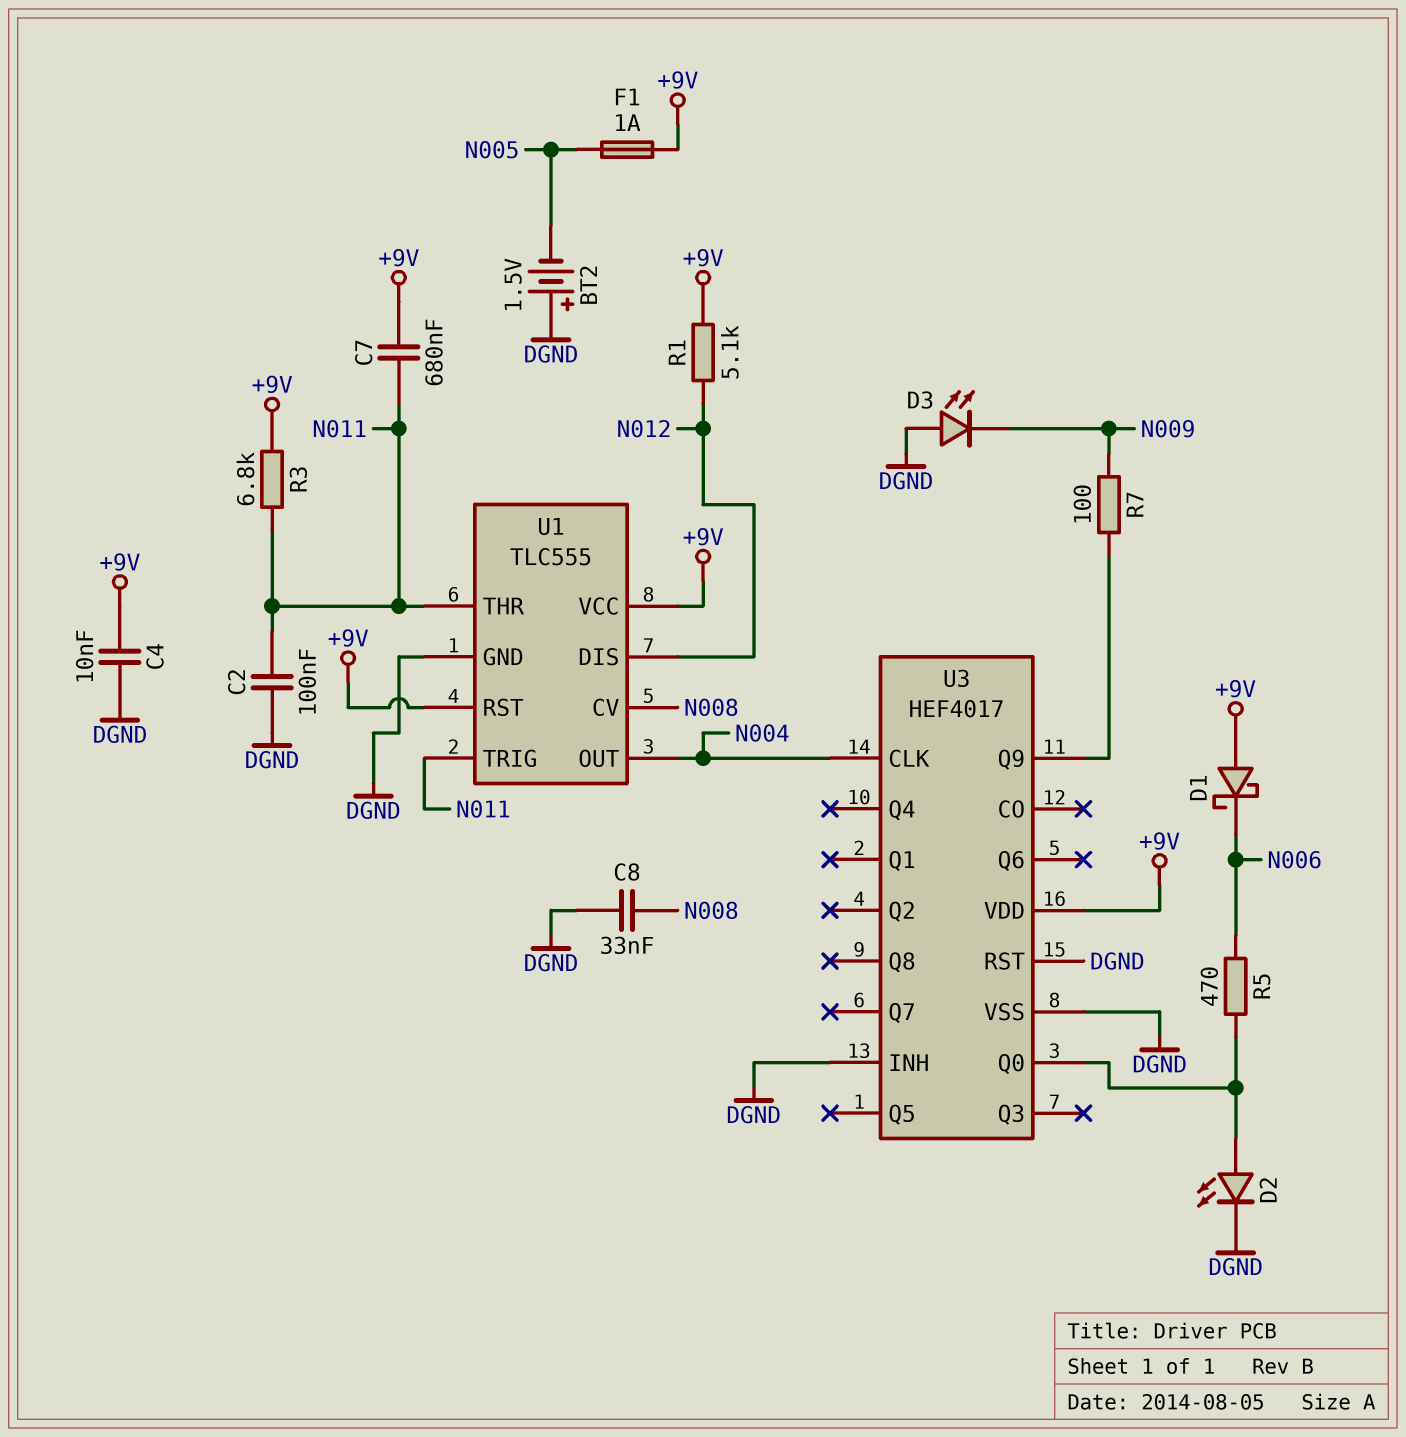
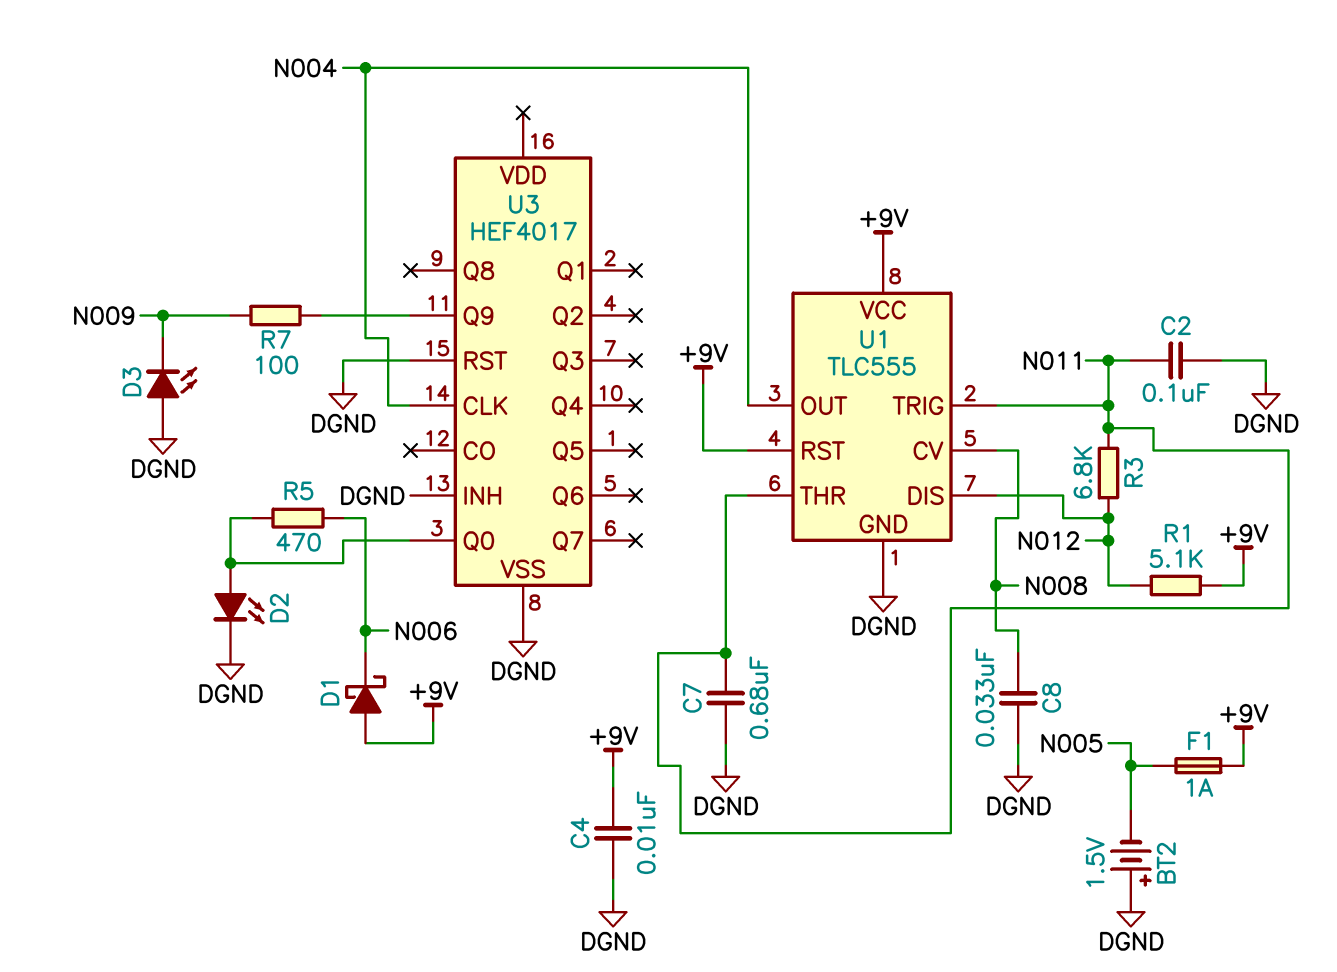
C7: 680nF (+9V, N011) -> 680nF (DGND, N011)
R3: 6.8k (+9V, N011) -> 6.8k (N011, N012)
U3 pin VDD: +9V -> none

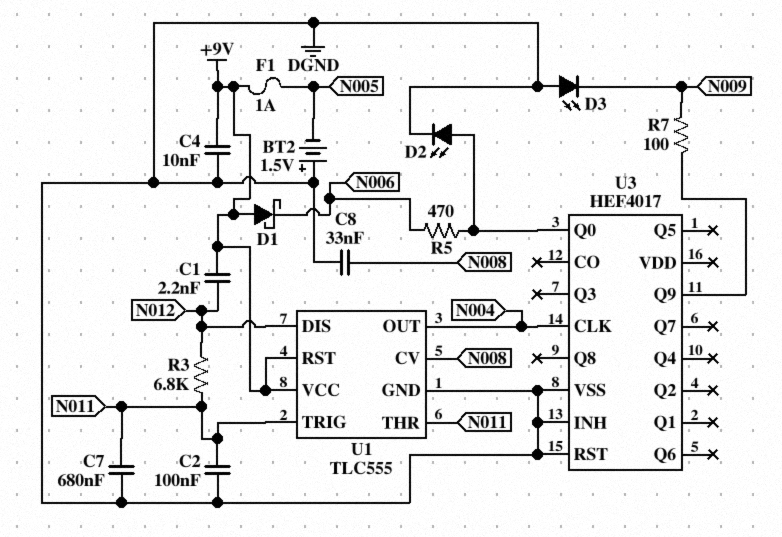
C1: none -> 2.2nF (+9V, N012)
R1: 5.1k (+9V, N012) -> none

